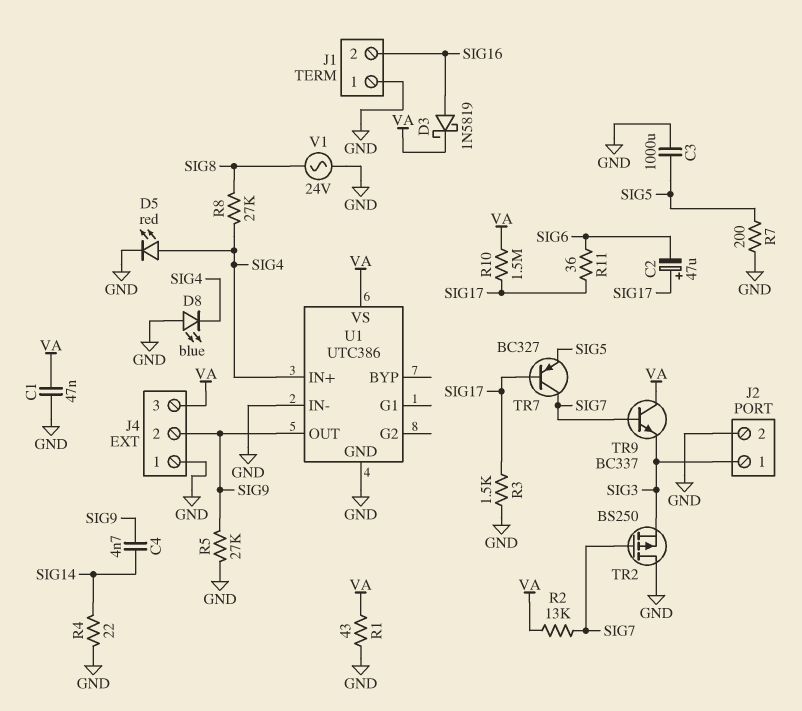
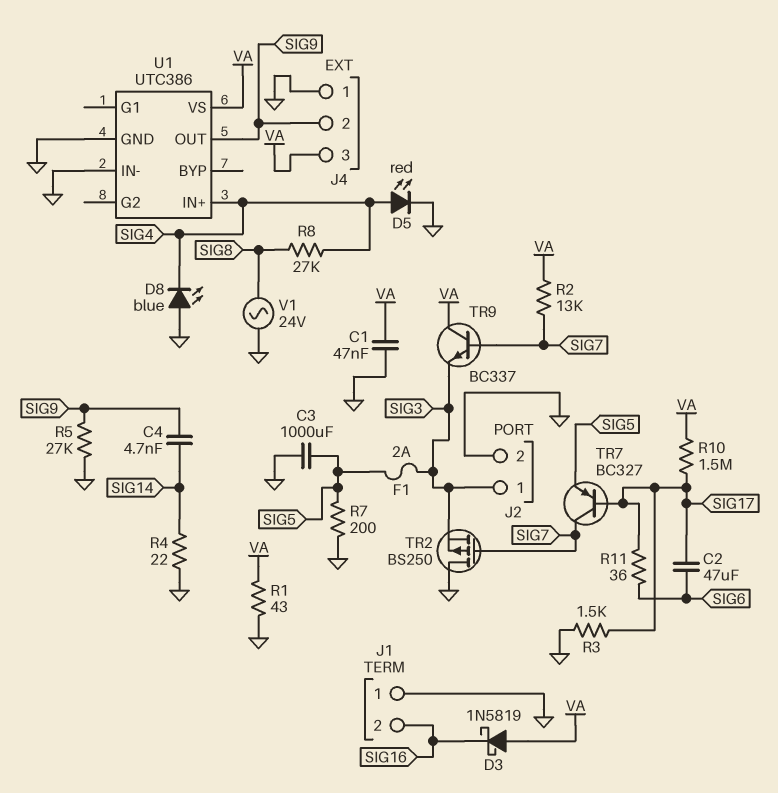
C2: 47uF (plus SIG17, minus SIG6) -> 47uF (SIG6, SIG17)
D3: schottky 1N5819 (A SIG16, K VA) -> schottky 1N5819 (A VA, K SIG16)
F1: none -> 2A (SIG3, SIG5)

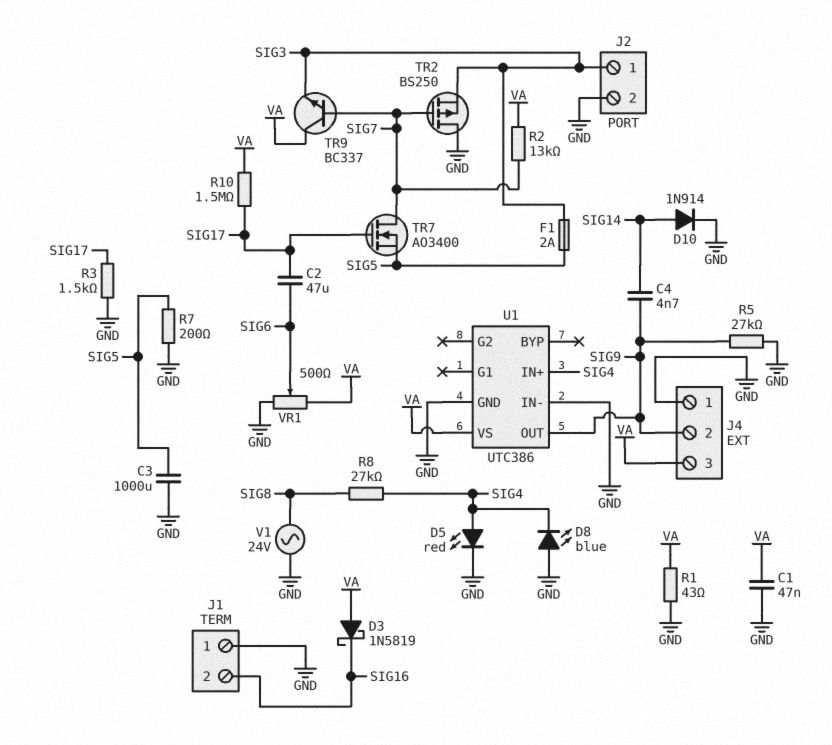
D10: none -> diode 1N914 (A SIG14, K GND)
R4: 22 (GND, SIG14) -> none
R11: 36 (SIG6, SIG17) -> none
TR7: PNP BC327 (B SIG17, C SIG7, E SIG5) -> NMOS AO3400 (G SIG17, D SIG7, S SIG5)
VR1: none -> 500 (GND, VA, wiper SIG6)

